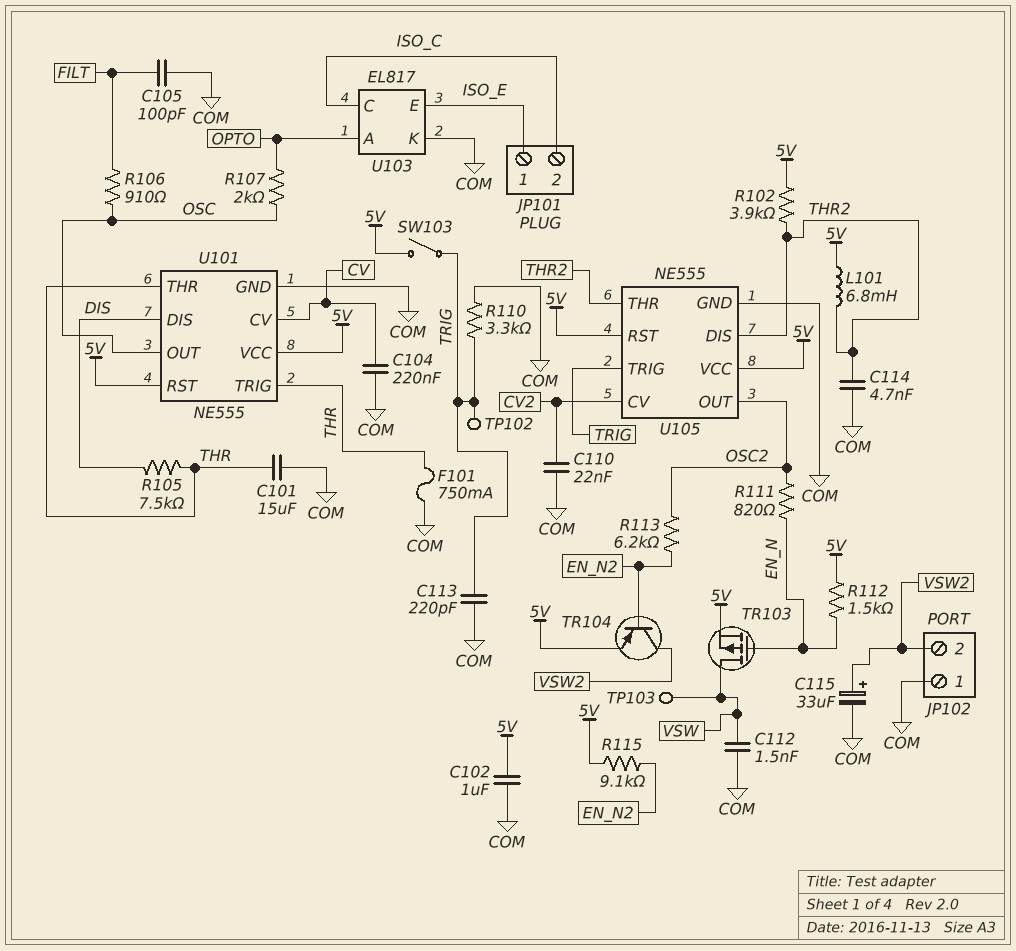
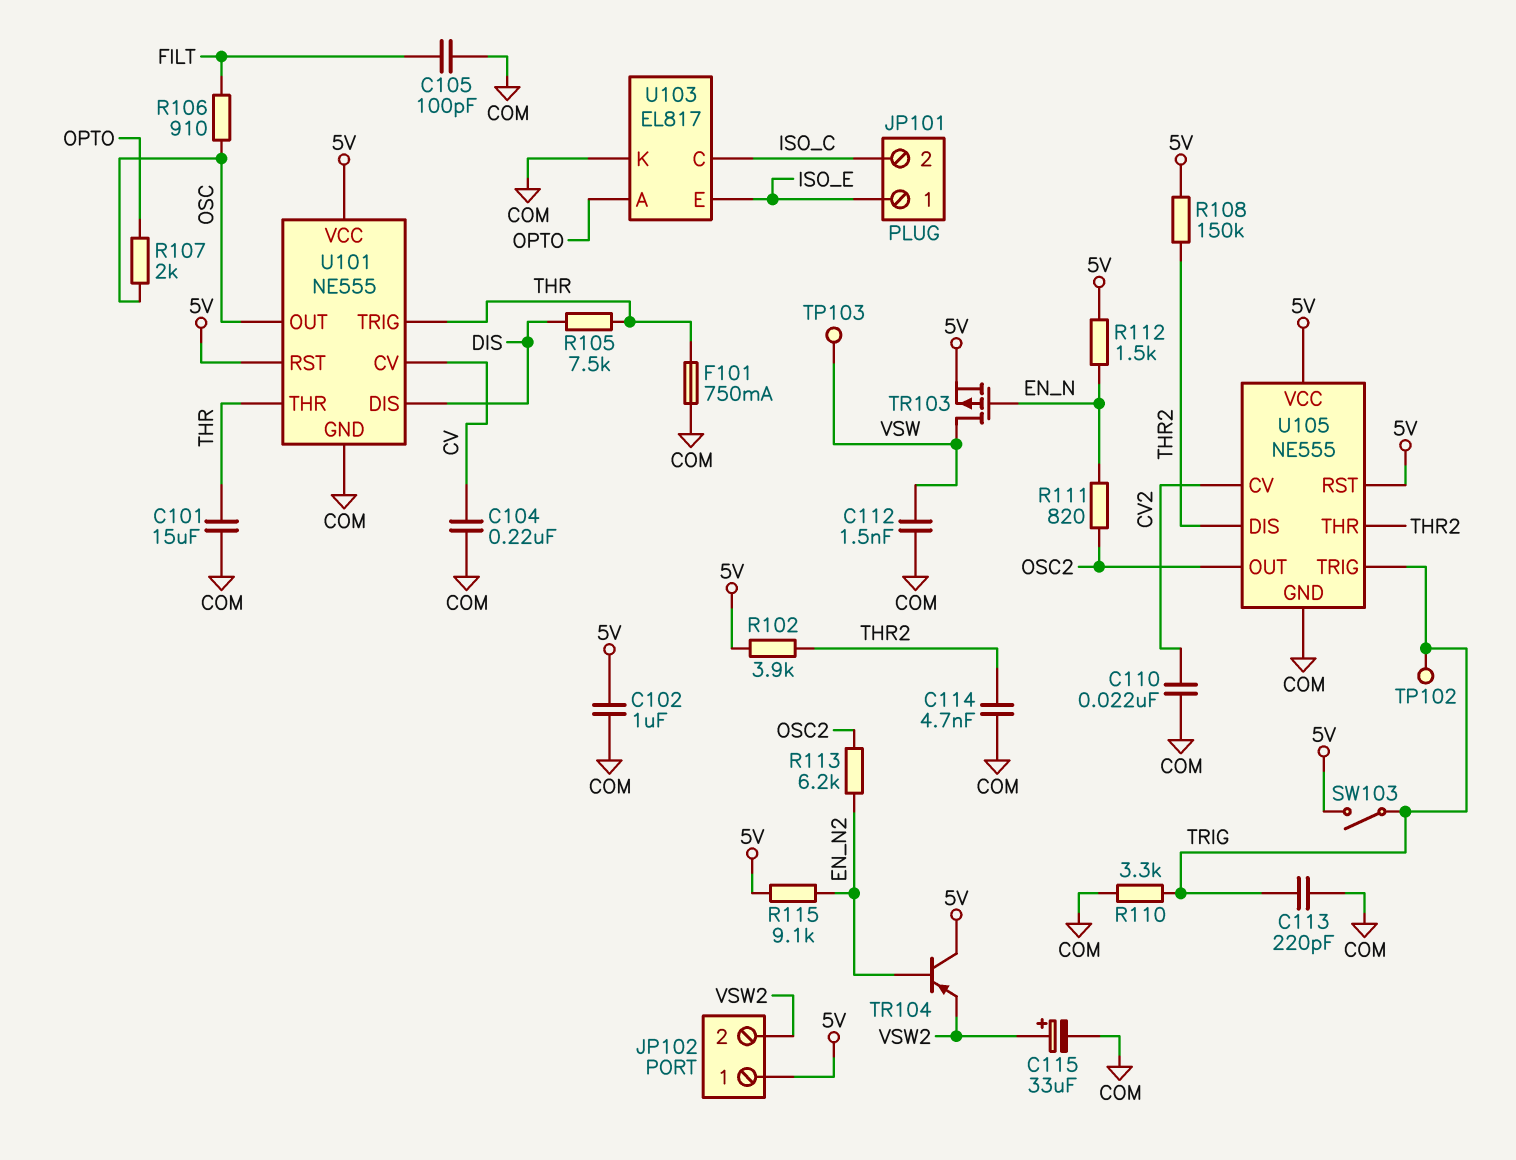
JP102 pin 1: COM -> 5V
L101: 6.8mH (5V, THR2) -> none
R108: none -> 150k (5V, THR2)
TR104: PNP (B EN_N2, C VSW2, E 5V) -> PNP (B EN_N2, C 5V, E VSW2)

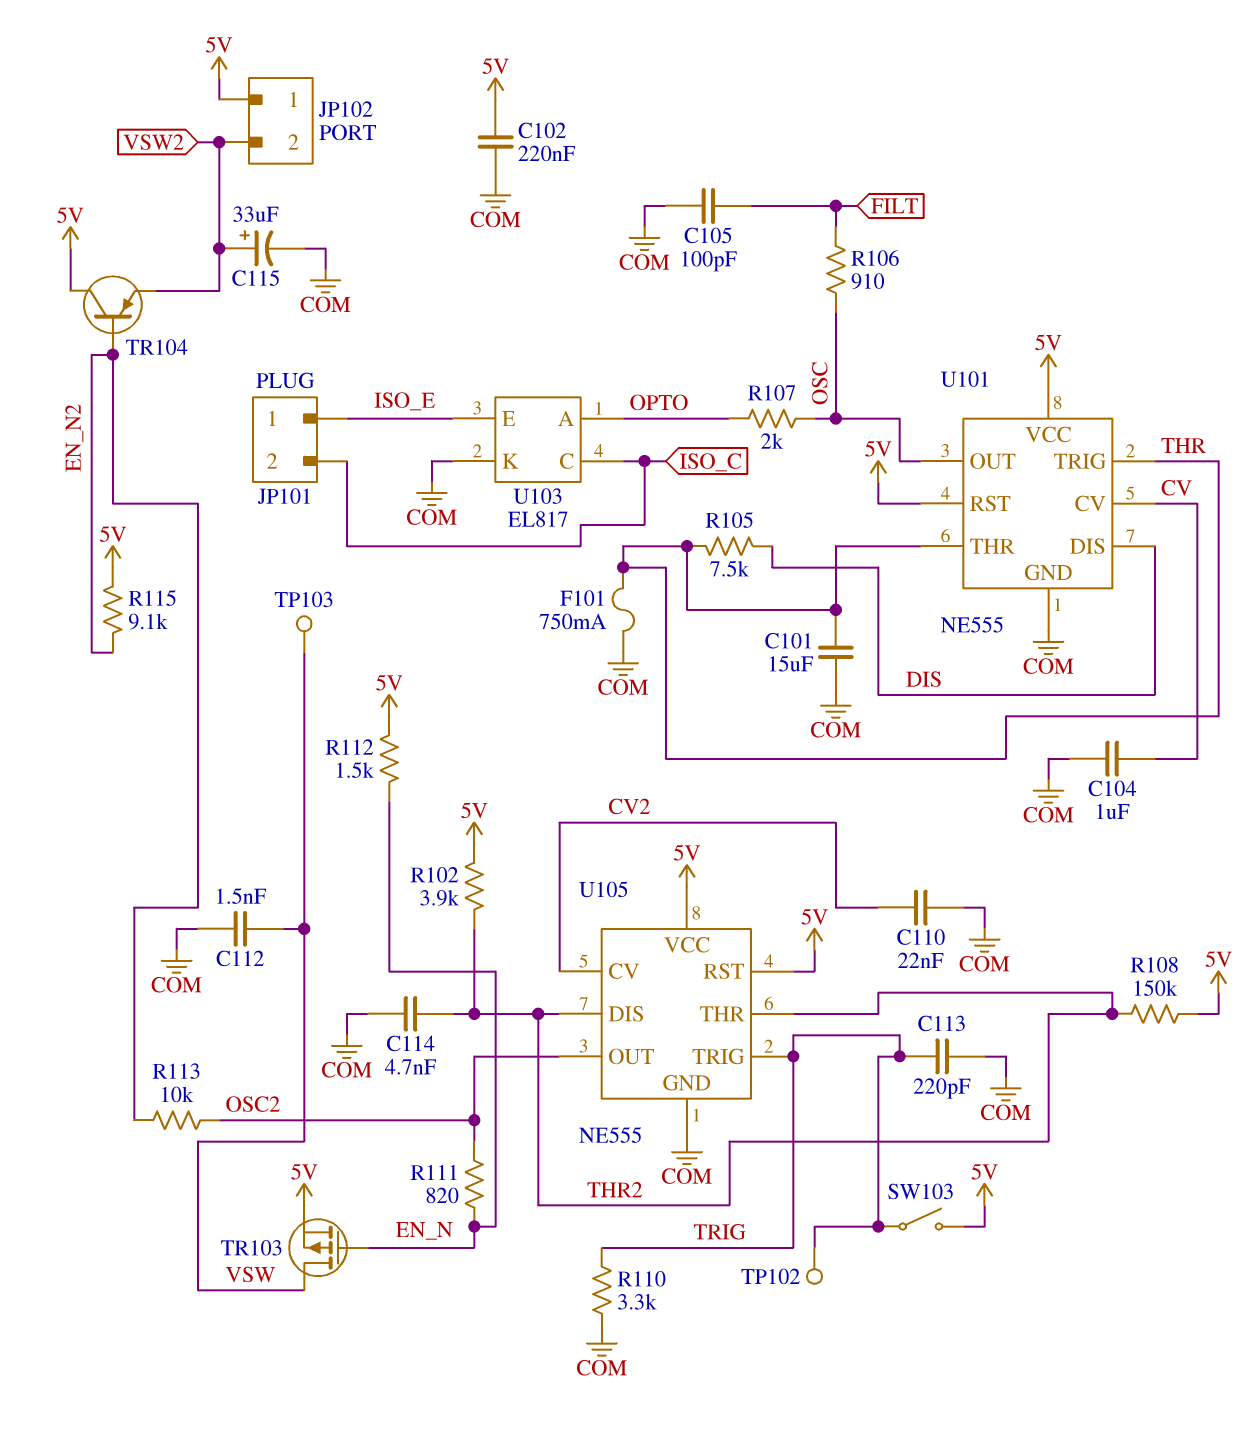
C102: 1uF (5V, COM) -> 220nF (5V, COM)
C104: 220nF (COM, CV) -> 1uF (COM, CV)
R113: 6.2k (EN_N2, OSC2) -> 10k (EN_N2, OSC2)

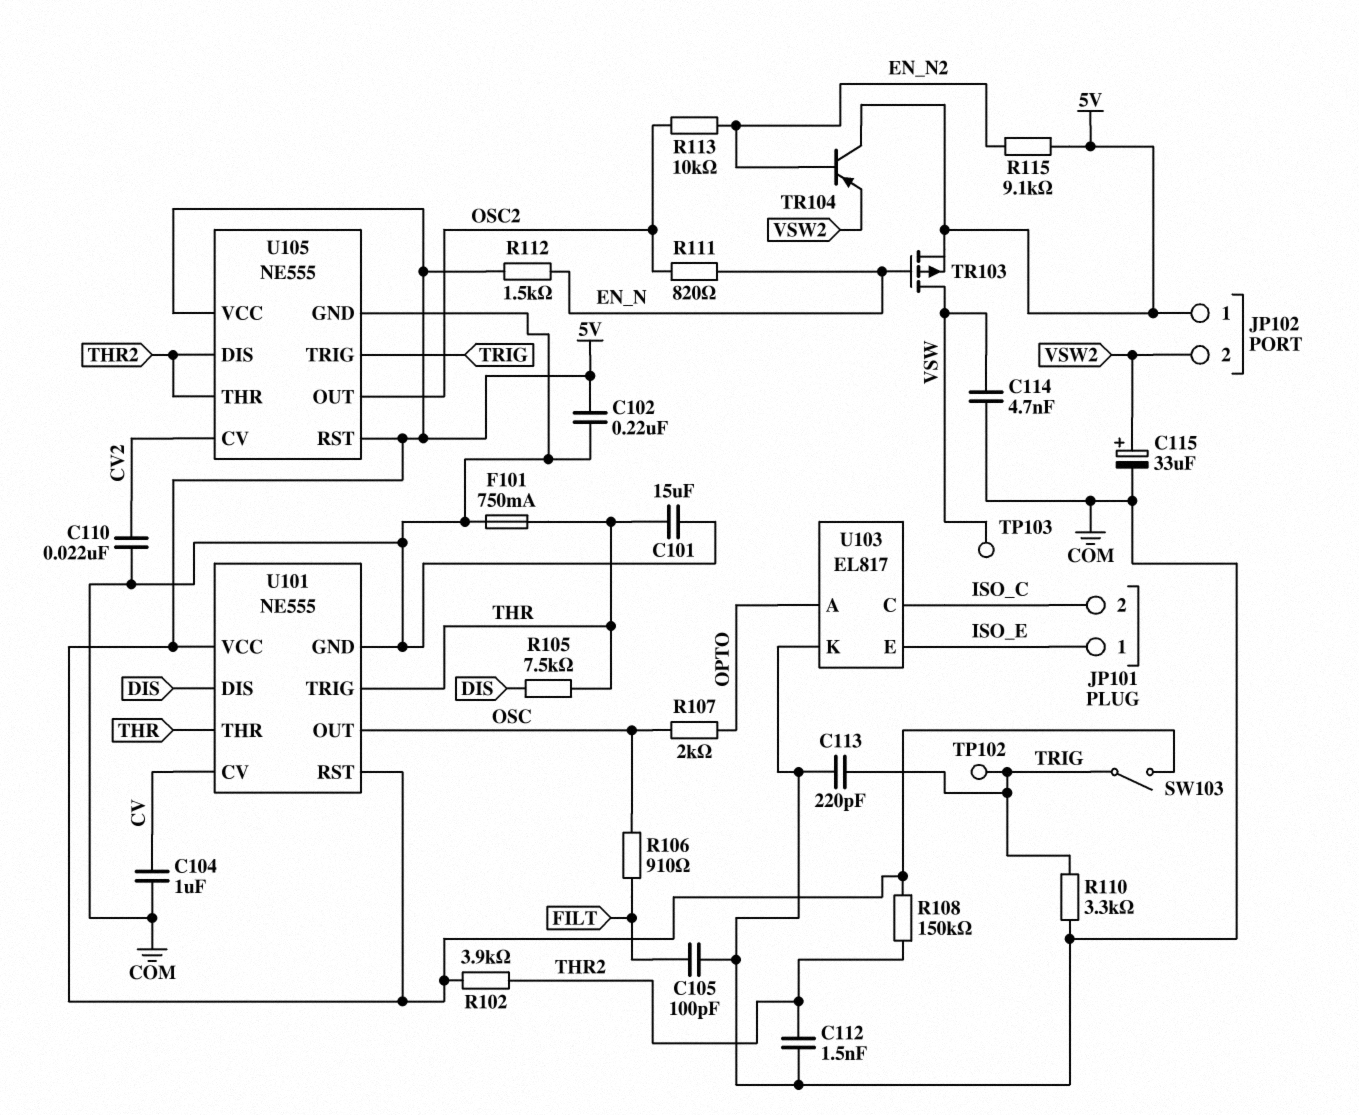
C112: 1.5nF (COM, VSW) -> 1.5nF (COM, THR2)
C114: 4.7nF (COM, THR2) -> 4.7nF (COM, VSW)

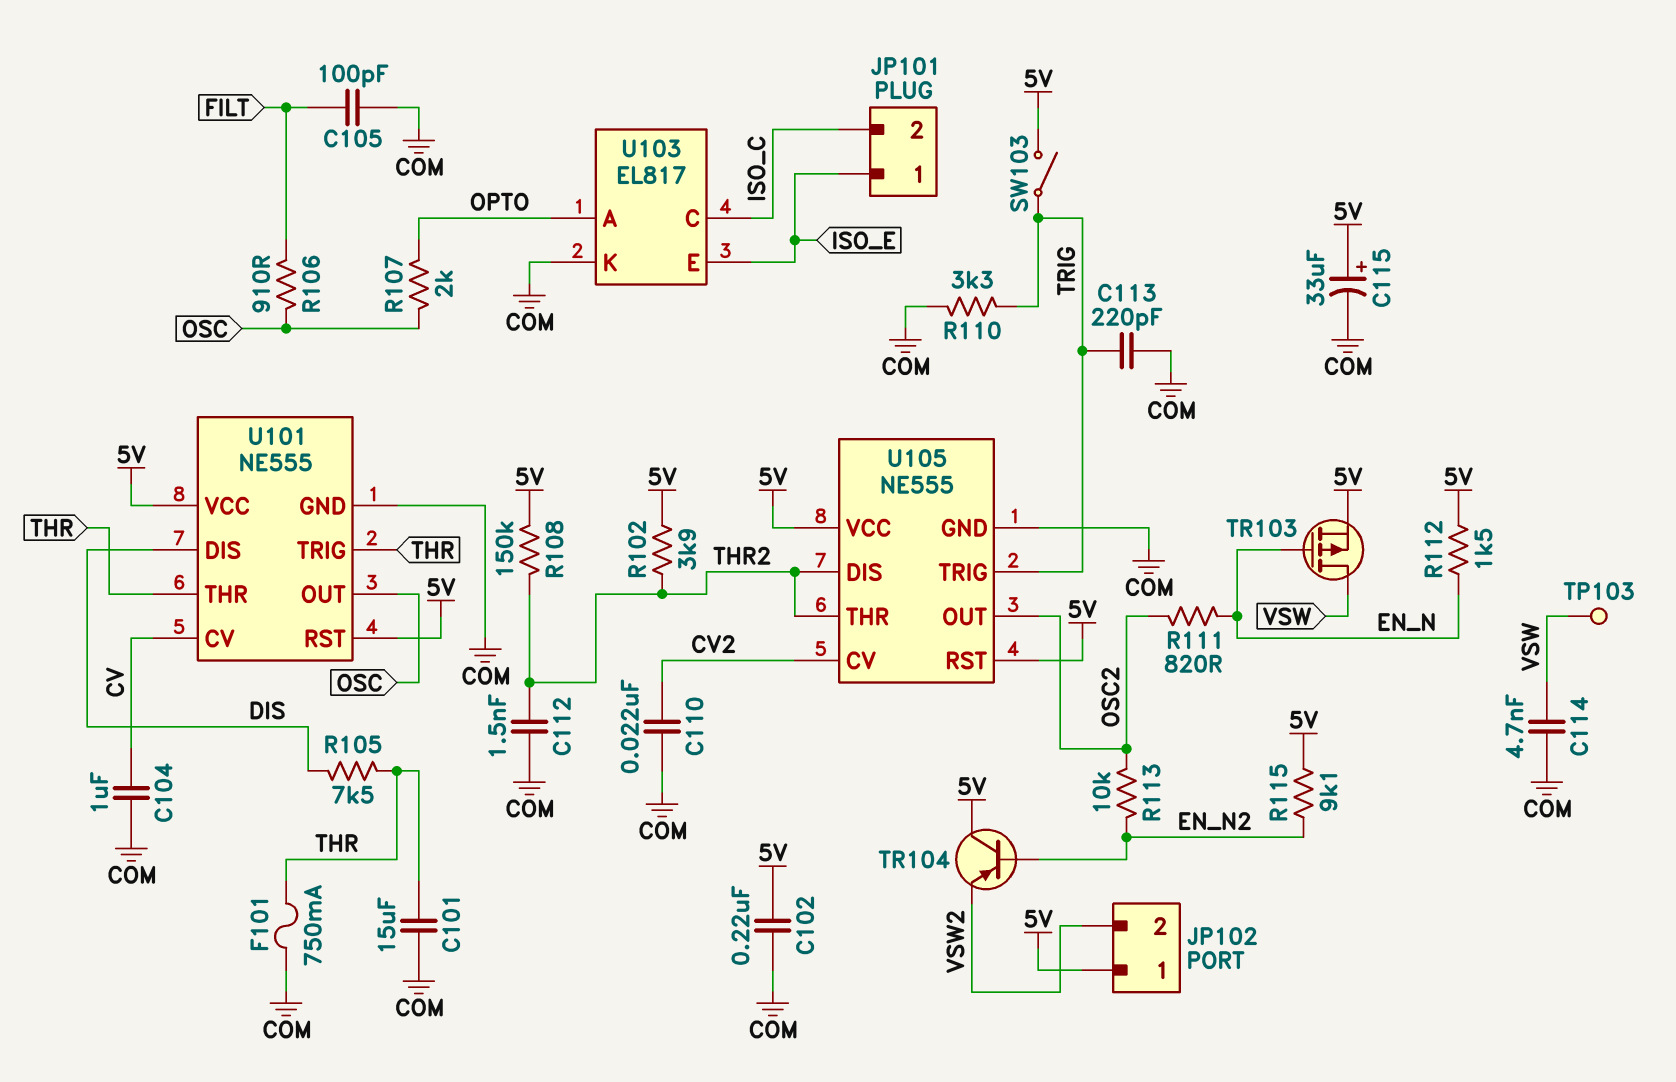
C115: 33uF (plus VSW2, minus COM) -> 33uF (plus 5V, minus COM)
TP102: test point (TRIG) -> none

